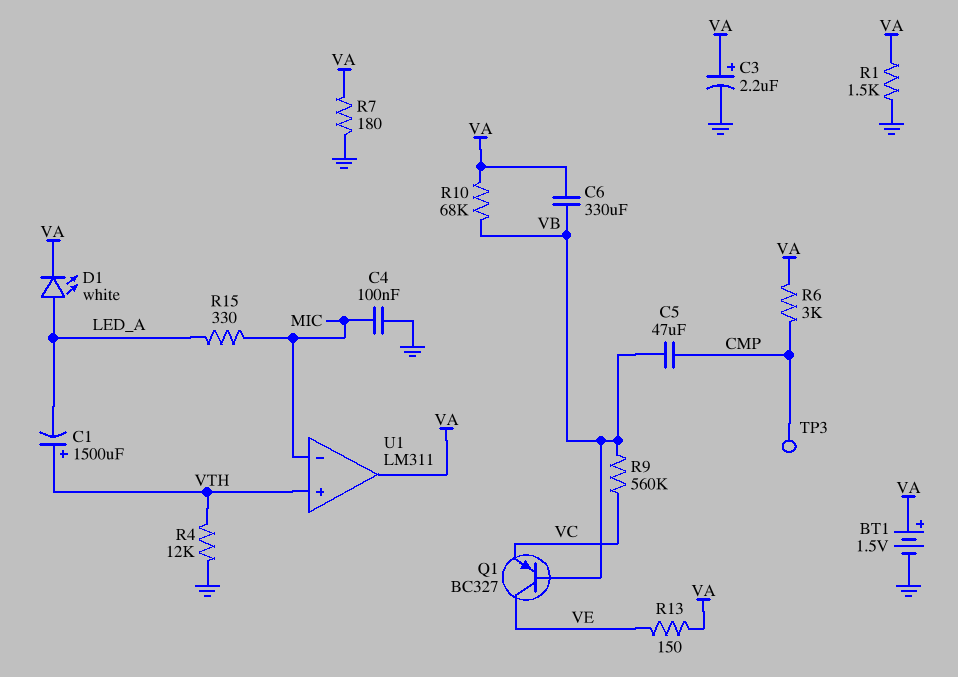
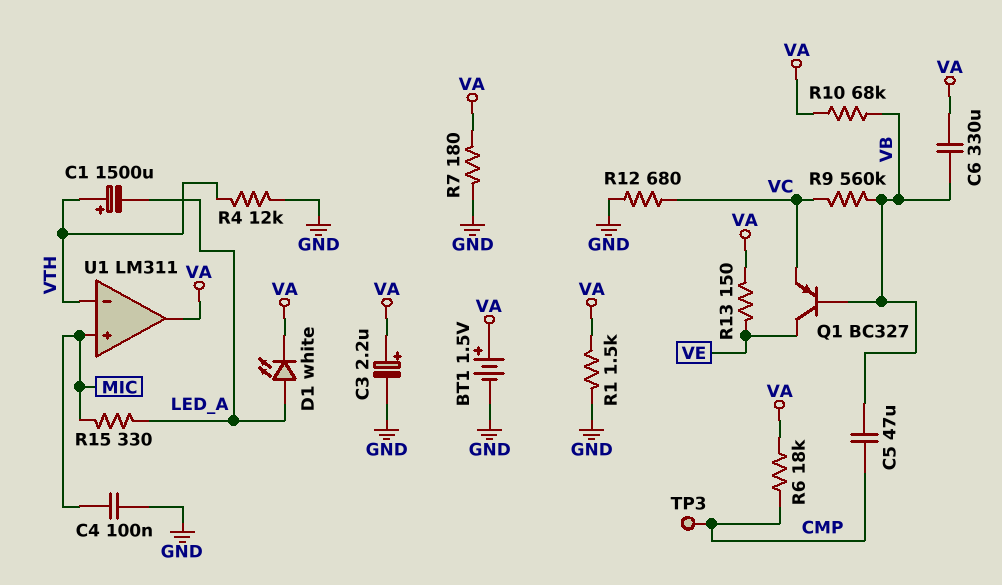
R6: 3k (CMP, VA) -> 18k (CMP, VA)
R12: none -> 680 (GND, VC)
U1 pin in+: VTH -> MIC
U1 pin in-: MIC -> VTH

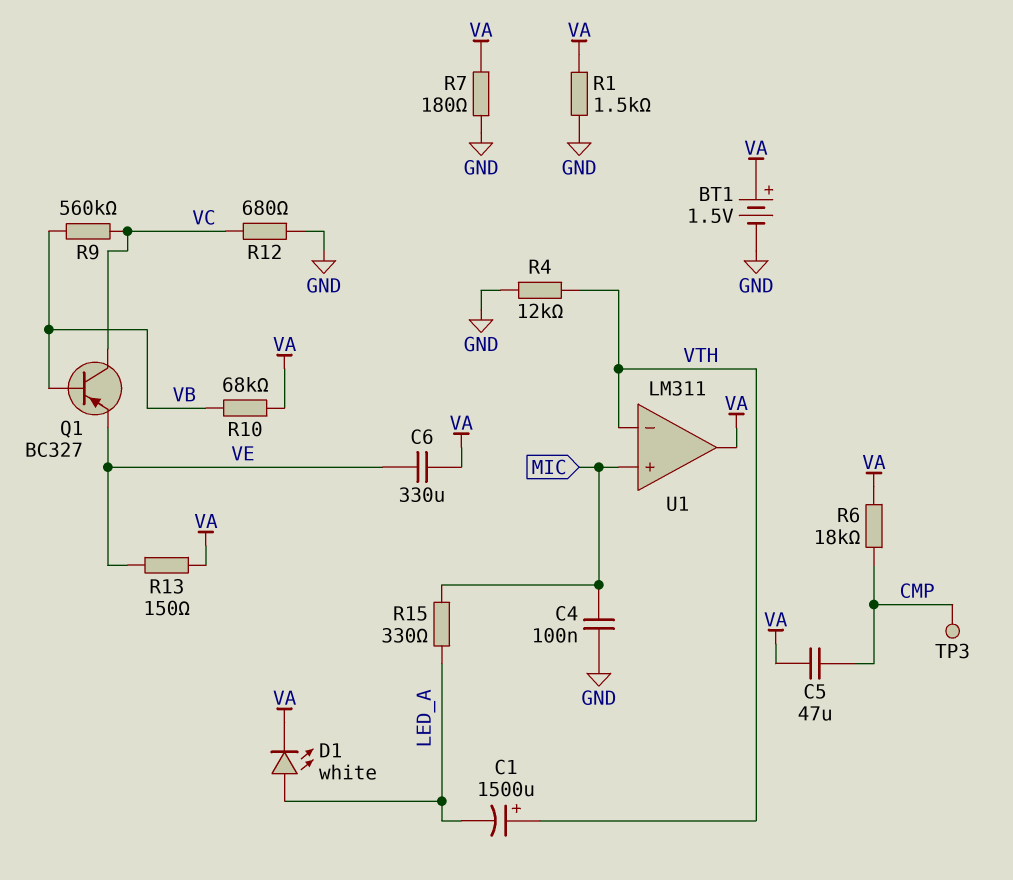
C3: 2.2uF (plus VA, minus GND) -> none
C5: 47uF (CMP, VB) -> 47uF (CMP, VA)
C6: 330uF (VA, VB) -> 330uF (VA, VE)
Q1: PNP BC327 (B VB, C VE, E VC) -> PNP BC327 (B VB, C VC, E VE)

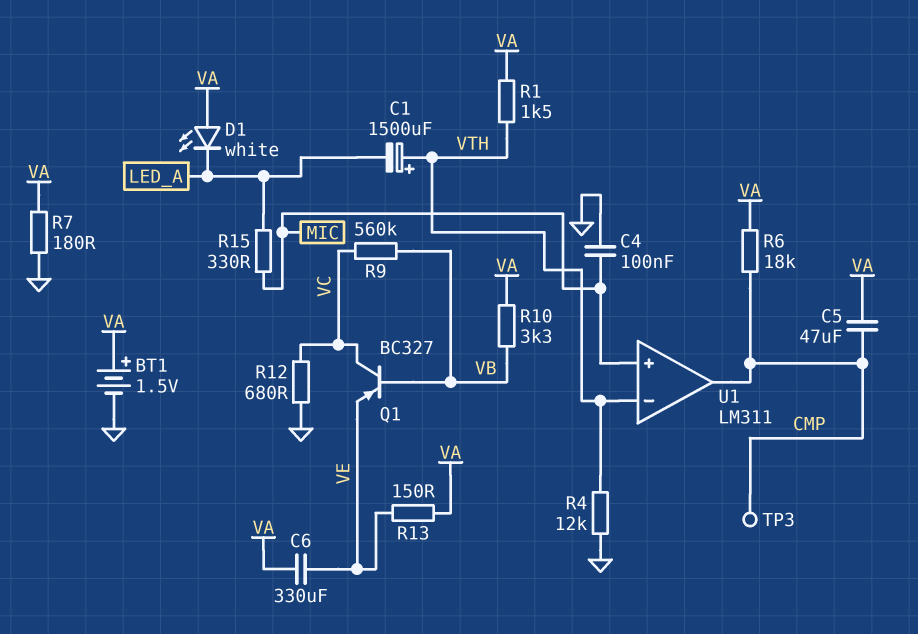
D1: LED white (A LED_A, K VA) -> LED white (A VA, K LED_A)
R1: 1.5k (GND, VA) -> 1.5k (VA, VTH)
R10: 68k (VA, VB) -> 3.3k (VA, VB)
U1 pin out: VA -> CMP

